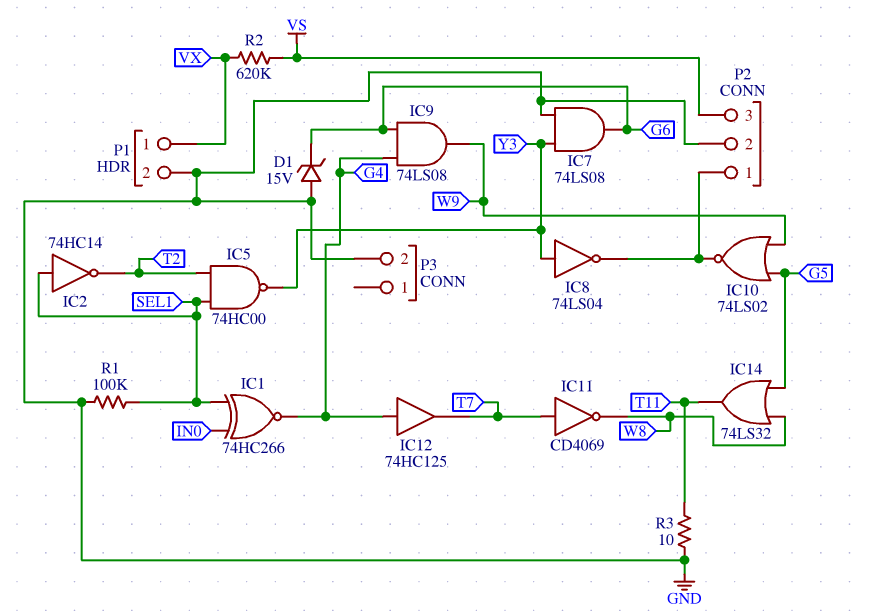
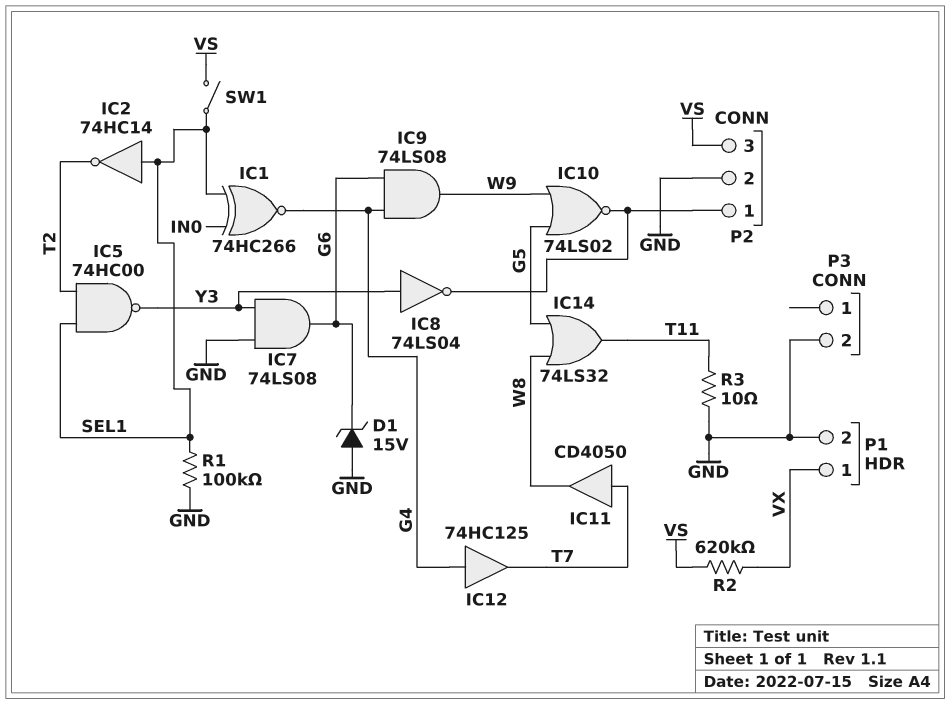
IC11: NOT CD4069 (in T7, out W8) -> buffer CD4050 (in T7, out W8)
SW1: none -> switch (SEL1, VS)

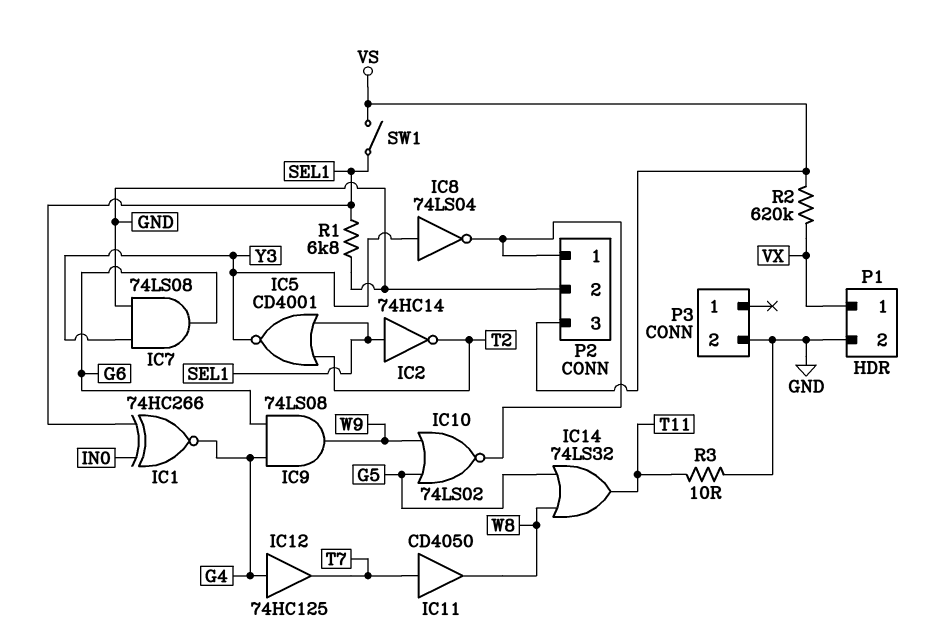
D1: zener 15V (A GND, K G6) -> none
IC5: NAND 74HC00 (in SEL1, in T2, out Y3) -> NOR CD4001 (in SEL1, in T2, out Y3)
R1: 100k (GND, SEL1) -> 6.8k (GND, SEL1)

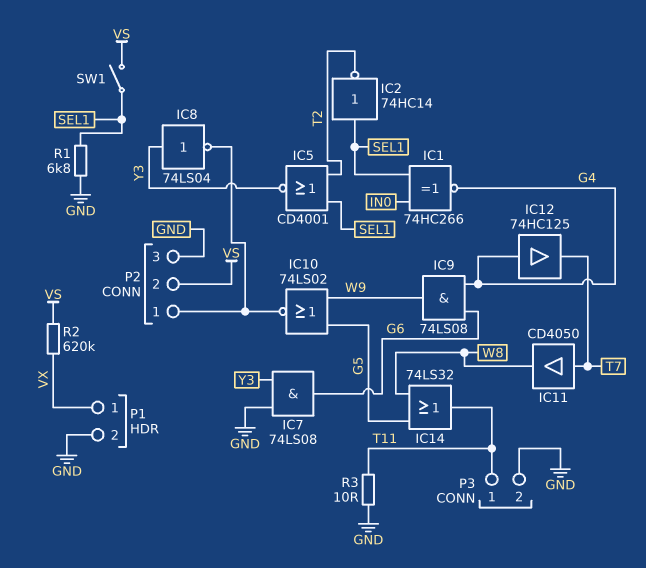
P2 pin 2: GND -> VS
P2 pin 3: VS -> GND
P3 pin 1: none -> T11

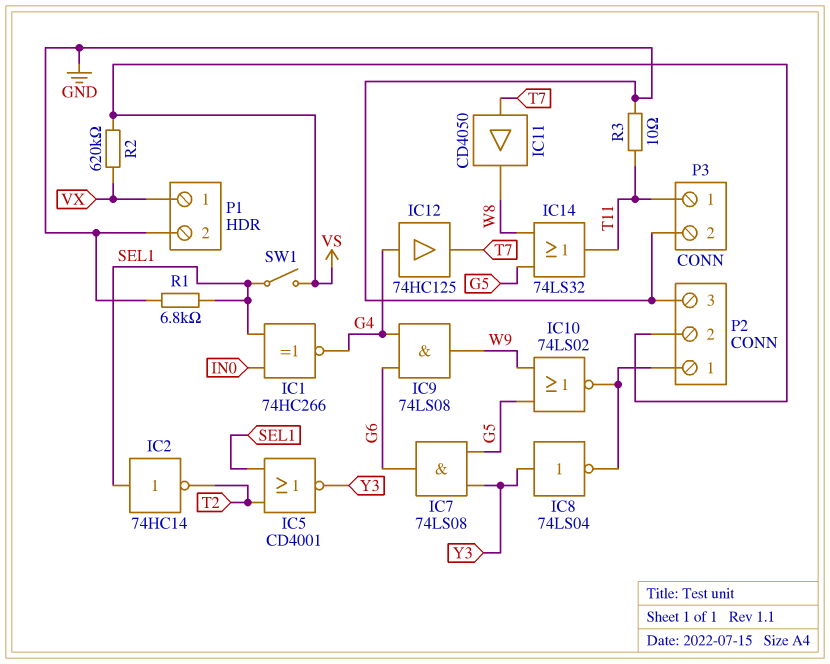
IC7: AND 74LS08 (in GND, in Y3, out G6) -> AND 74LS08 (in G5, in Y3, out G6)

